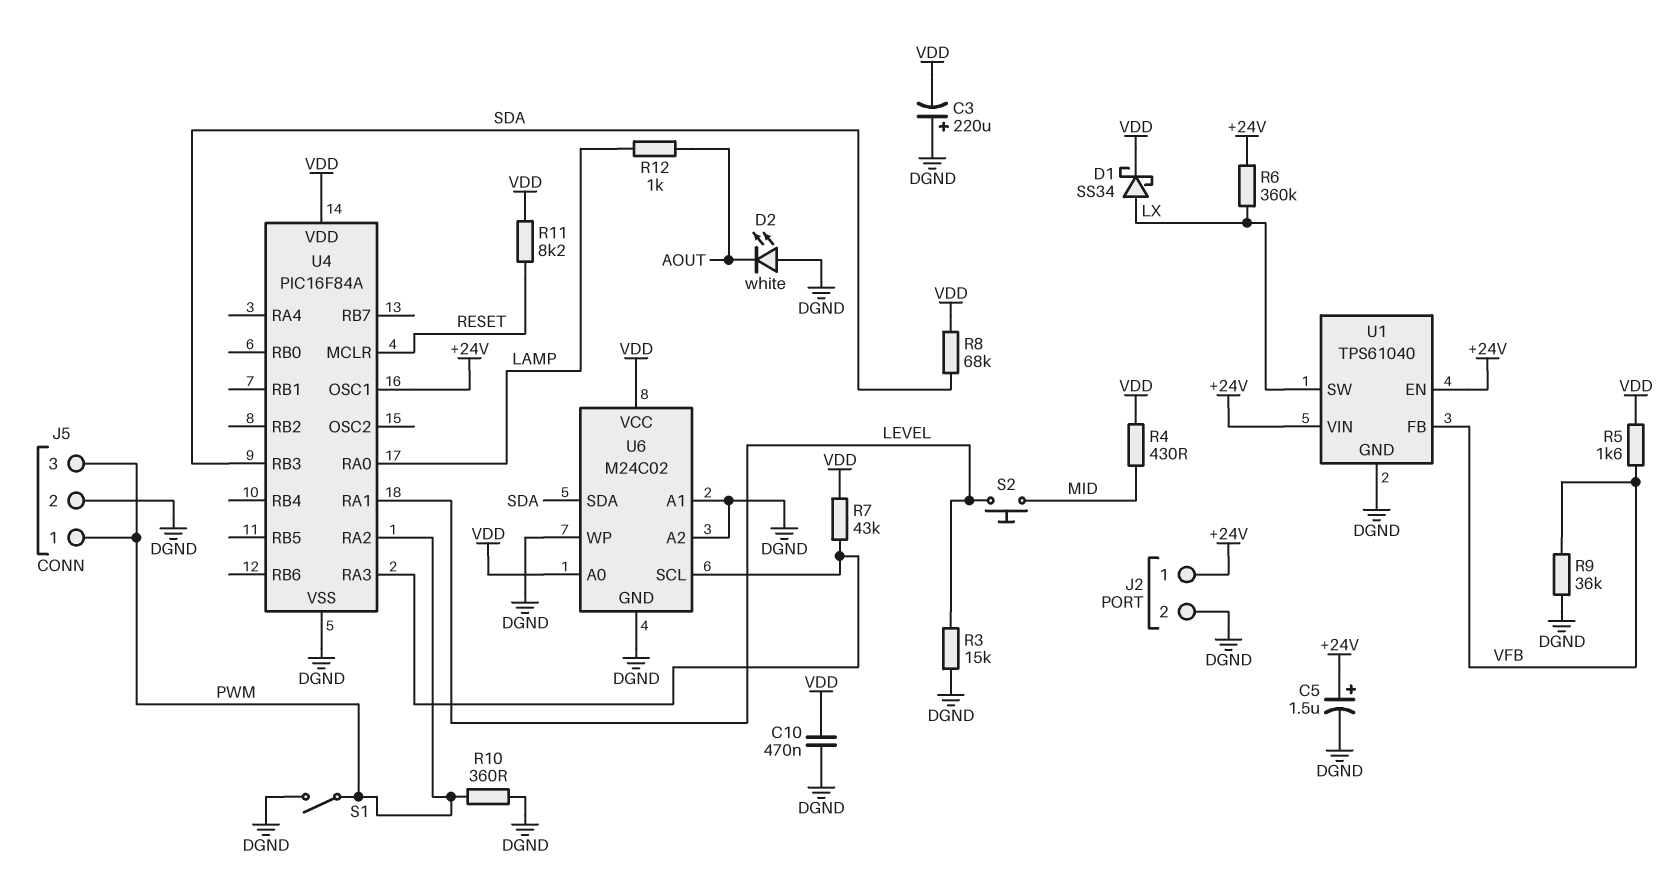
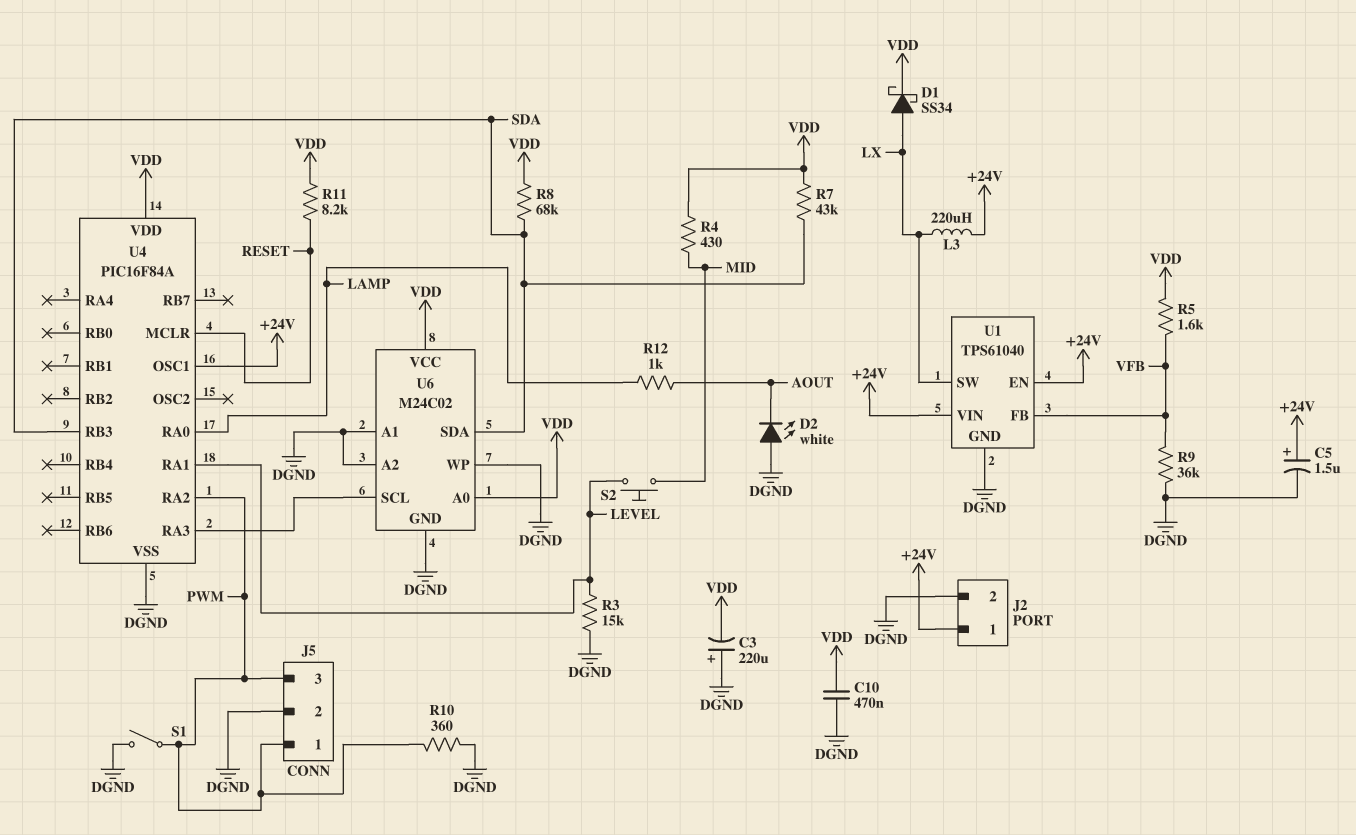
L3: none -> 220uH (+24V, LX)
R6: 360k (+24V, LX) -> none
R7: 43k (U4/RA3, VDD) -> 43k (SDA, VDD)

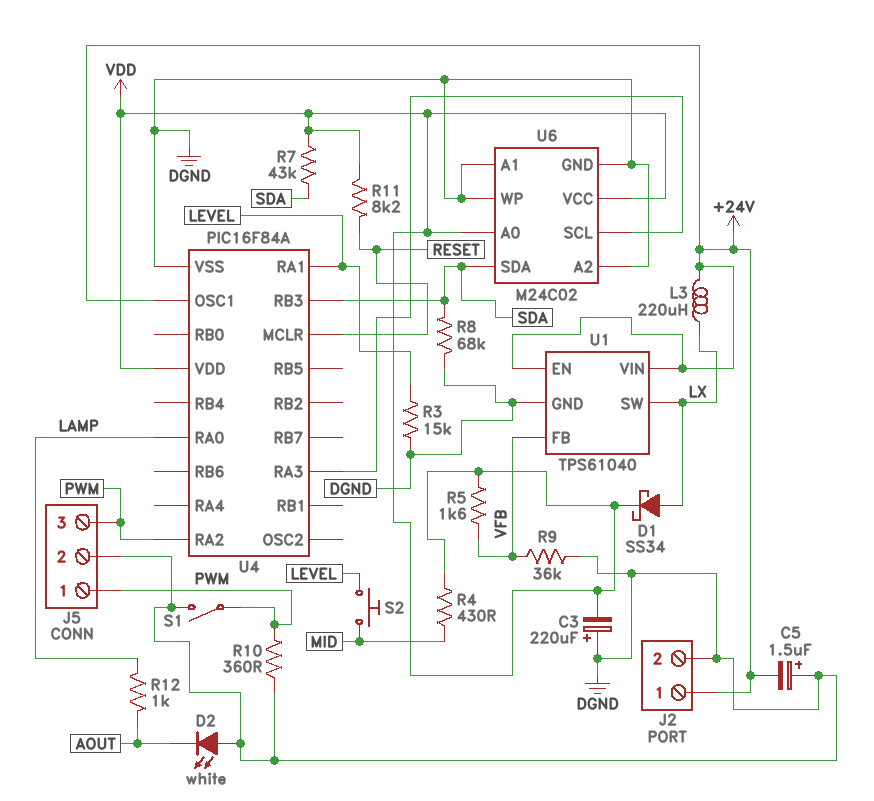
C5: 1.5uF (plus +24V, minus DGND) -> 1.5uF (plus DGND, minus +24V)
C10: 470nF (DGND, VDD) -> none
R8: 68k (SDA, VDD) -> 68k (DGND, SDA)

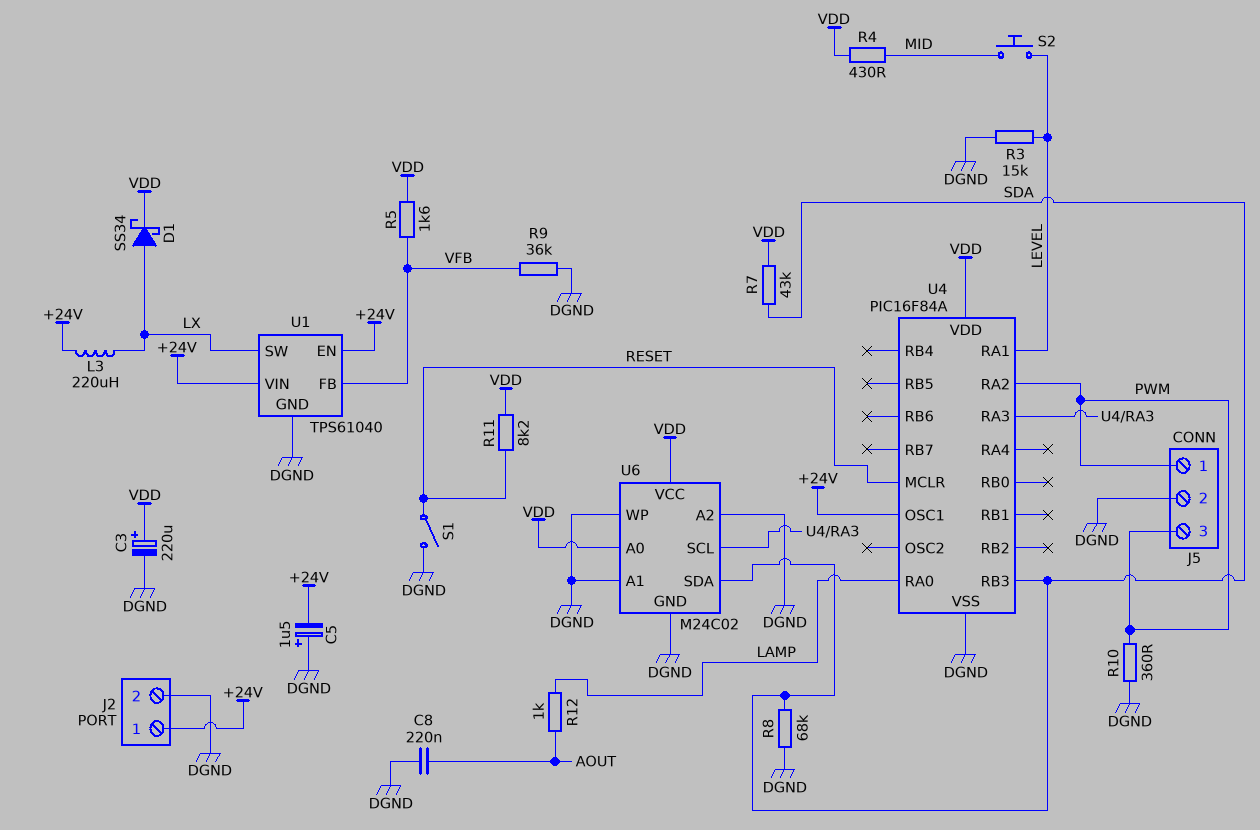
C3: 220uF (plus DGND, minus VDD) -> 220uF (plus VDD, minus DGND)
C8: none -> 220nF (AOUT, DGND)
D2: LED white (A DGND, K AOUT) -> none
S1: switch (DGND, PWM) -> switch (DGND, RESET)

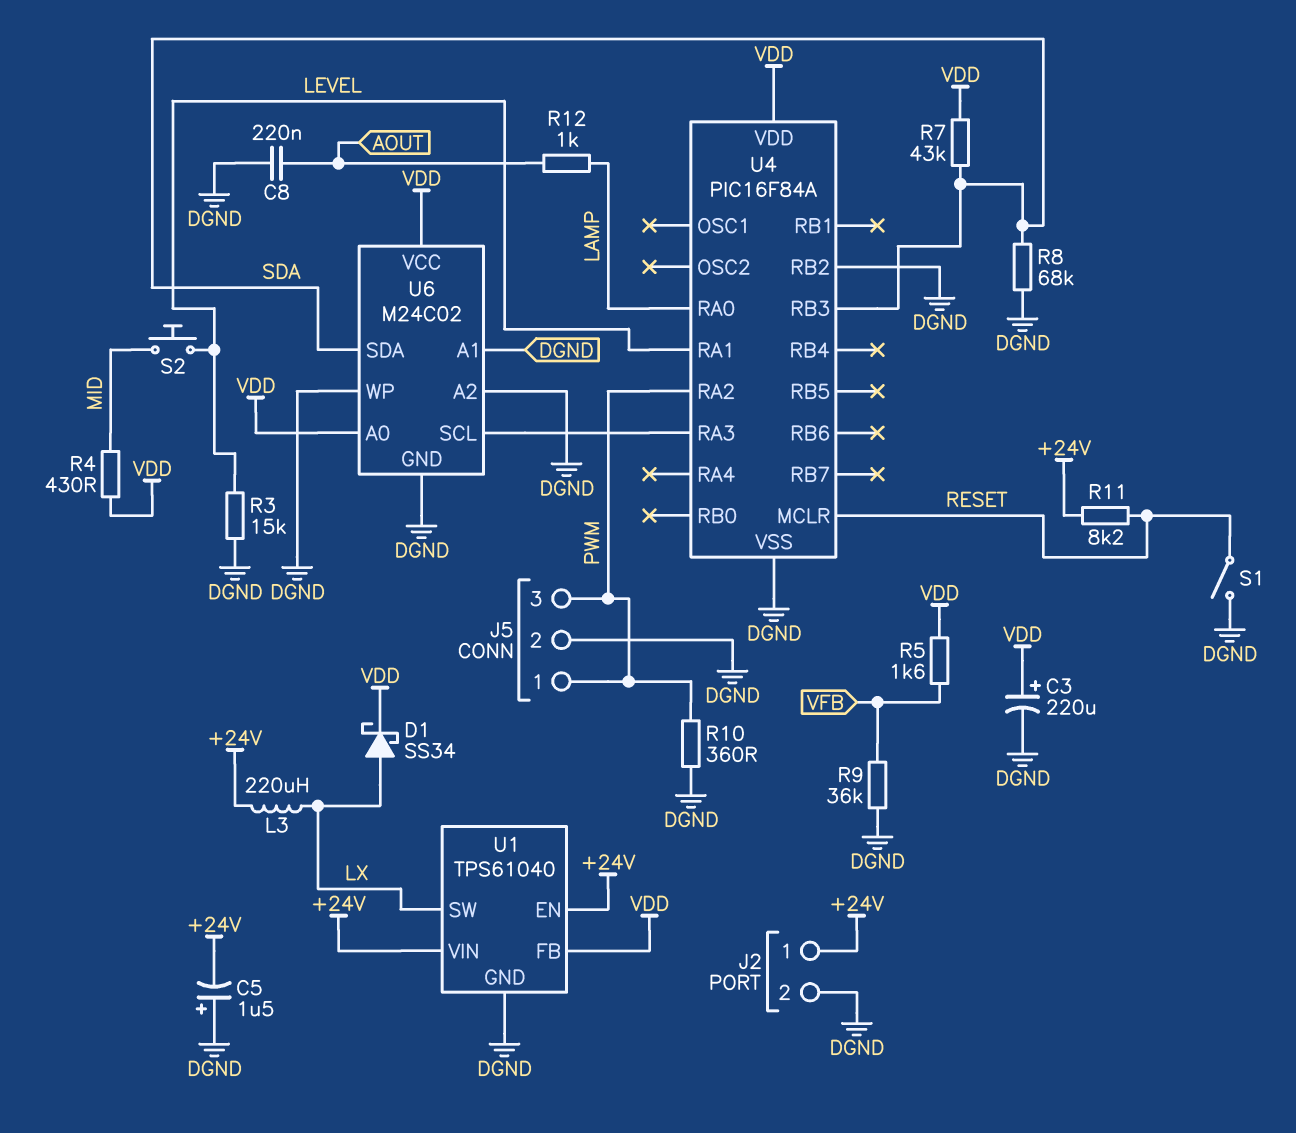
R11: 8.2k (RESET, VDD) -> 8.2k (+24V, RESET)
U1 pin FB: VFB -> VDD
U4 pin OSC1: +24V -> none
U4 pin RB2: none -> DGND

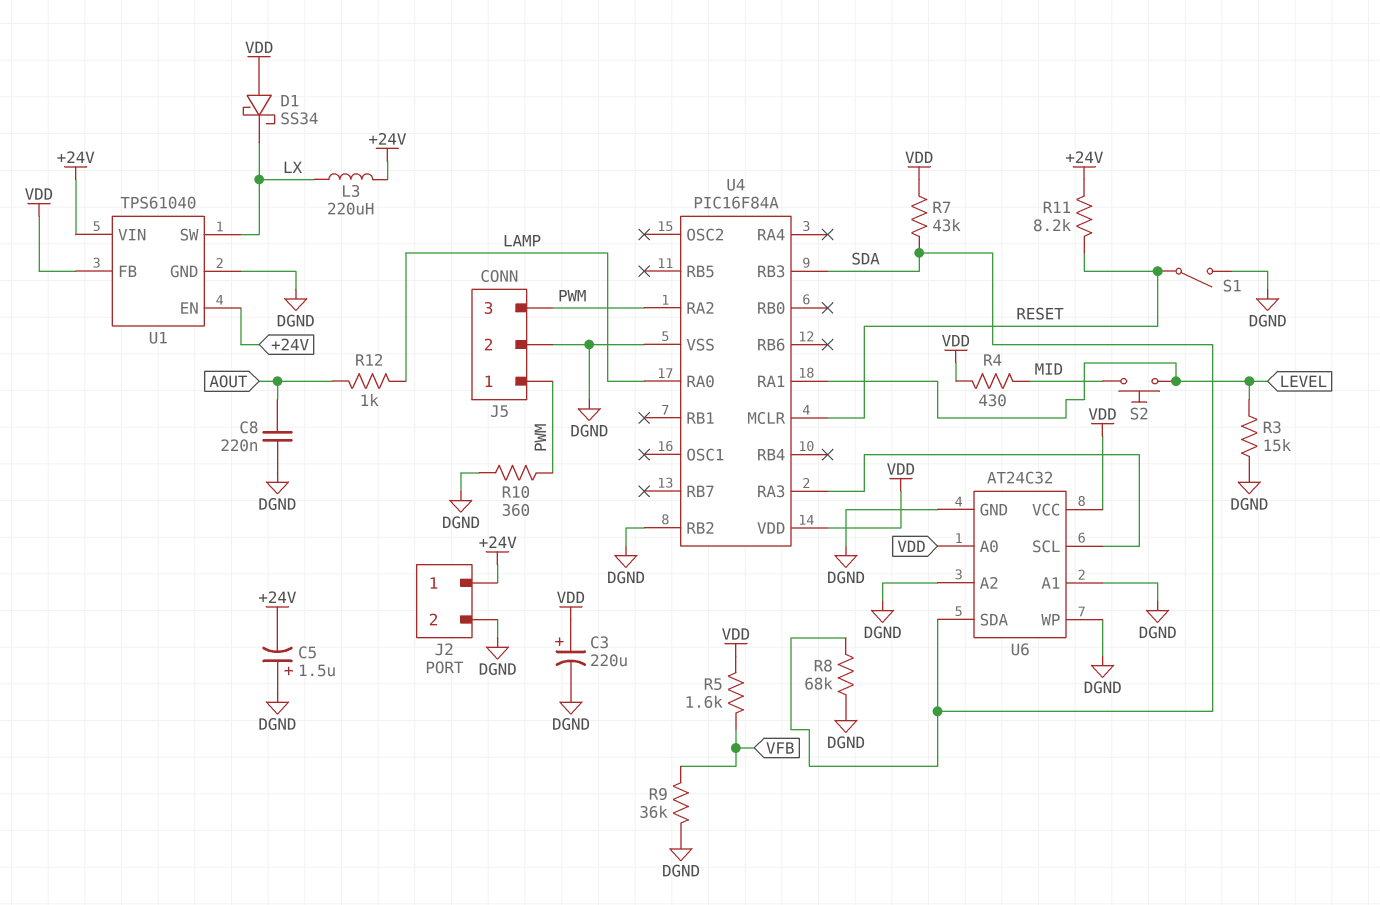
D1: schottky SS34 (A LX, K VDD) -> schottky SS34 (A VDD, K LX)
U6: M24C02 -> AT24C32

